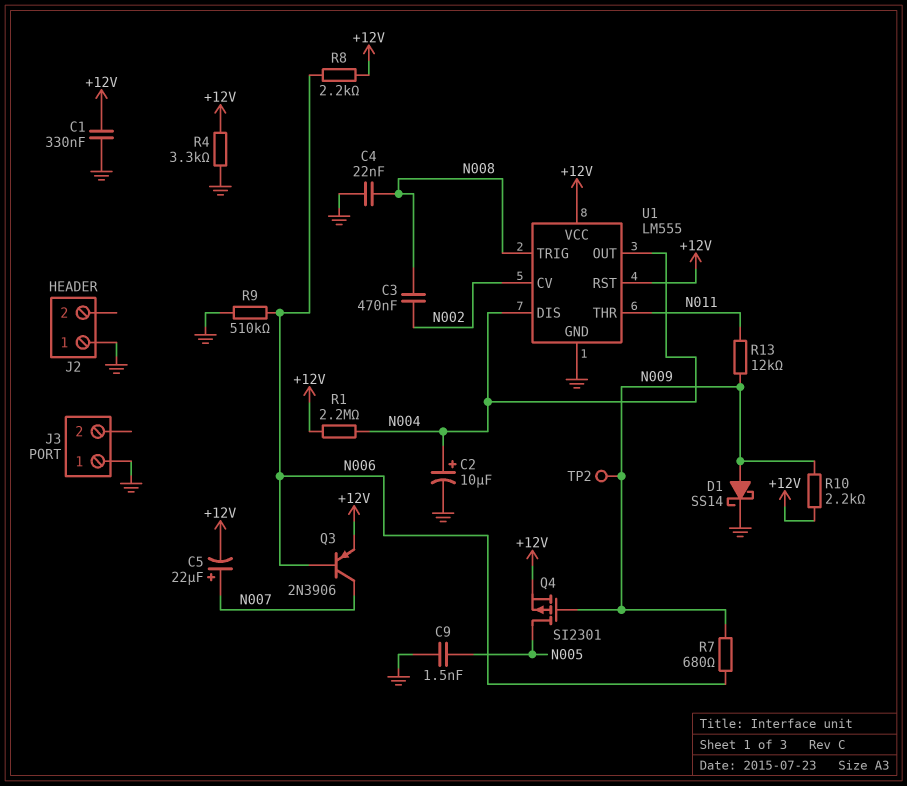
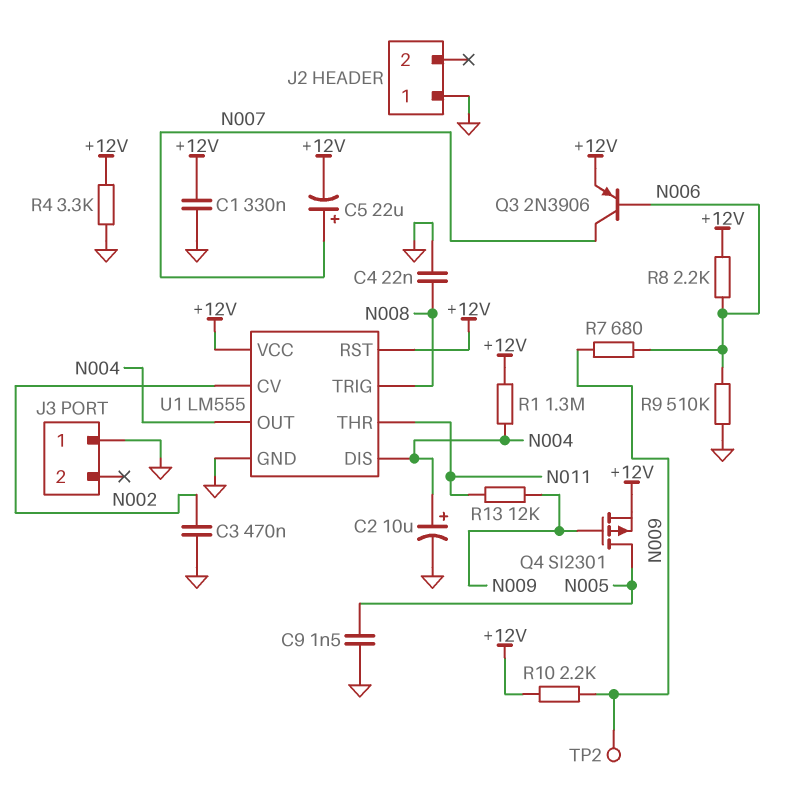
C3: 470nF (N002, N008) -> 470nF (GND, N002)
D1: schottky SS14 (A N009, K GND) -> none
R1: 2.2M (+12V, N004) -> 1.3M (+12V, N004)

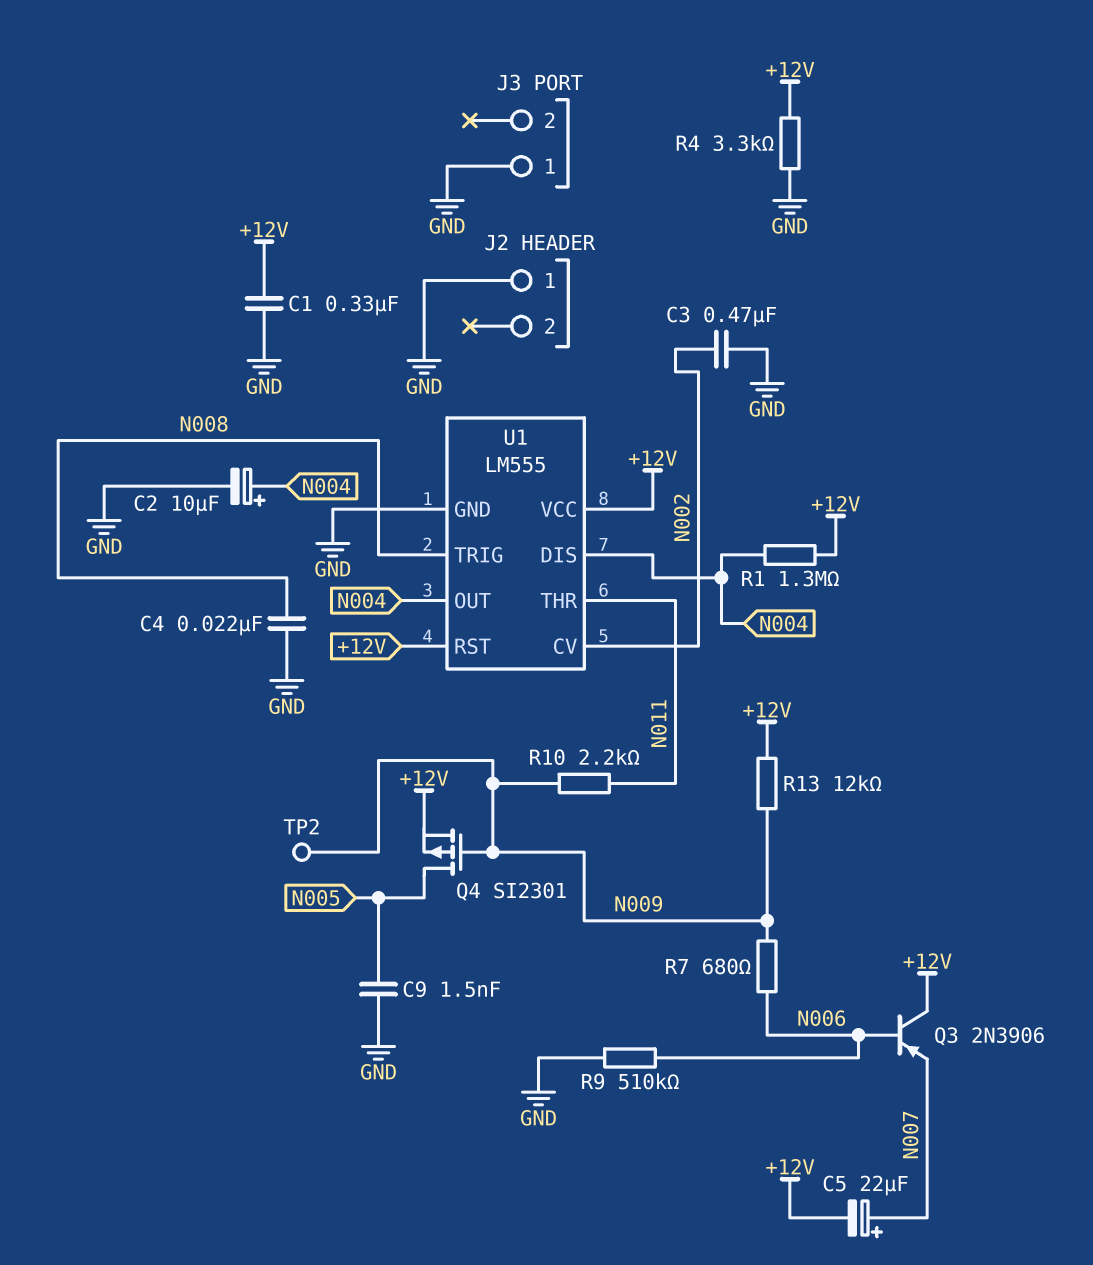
Q3: PNP 2N3906 (B N006, C N007, E +12V) -> PNP 2N3906 (B N006, C +12V, E N007)
R8: 2.2k (+12V, N006) -> none
R10: 2.2k (+12V, N009) -> 2.2k (N009, N011)
R13: 12k (N009, N011) -> 12k (+12V, N009)

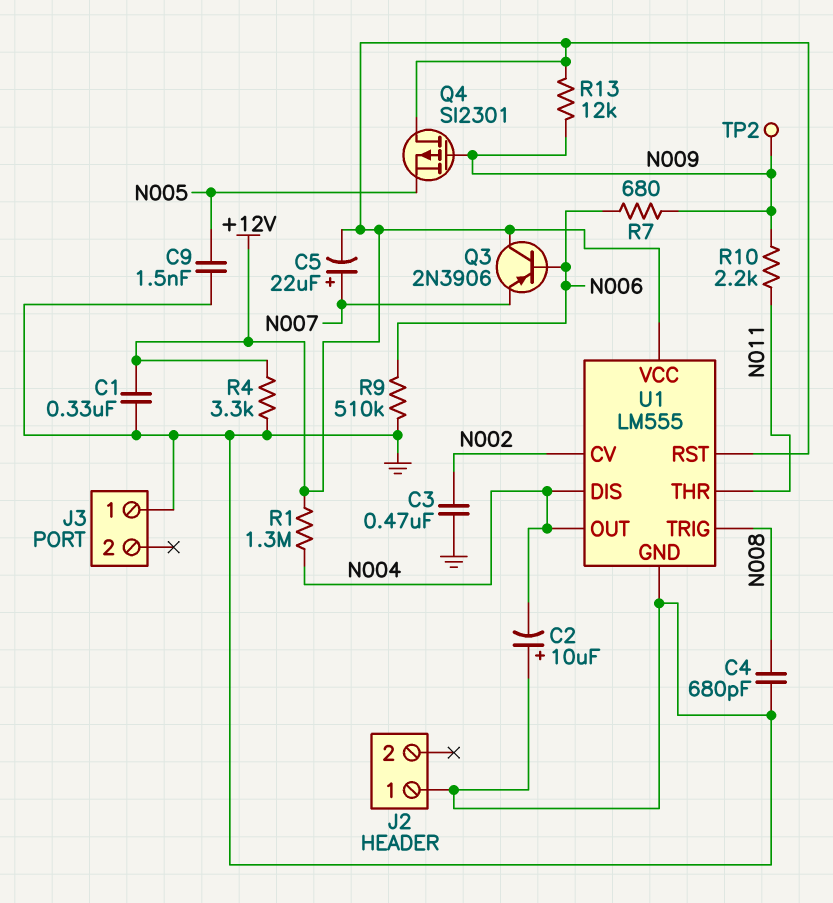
C2: 10uF (plus N004, minus GND) -> 10uF (plus GND, minus N004)
C4: 22nF (GND, N008) -> 680pF (GND, N008)
Q4: PMOS SI2301 (G N009, D N005, S +12V) -> PMOS SI2301 (G N009, D +12V, S N005)

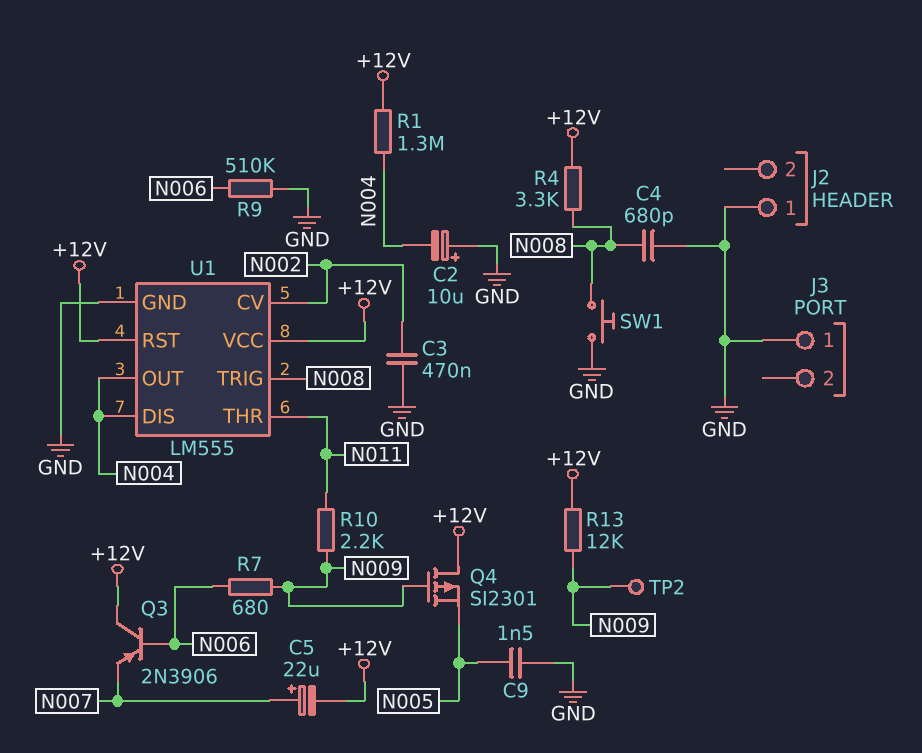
C1: 330nF (+12V, GND) -> none
R4: 3.3k (+12V, GND) -> 3.3k (+12V, N008)
SW1: none -> button (GND, N008)

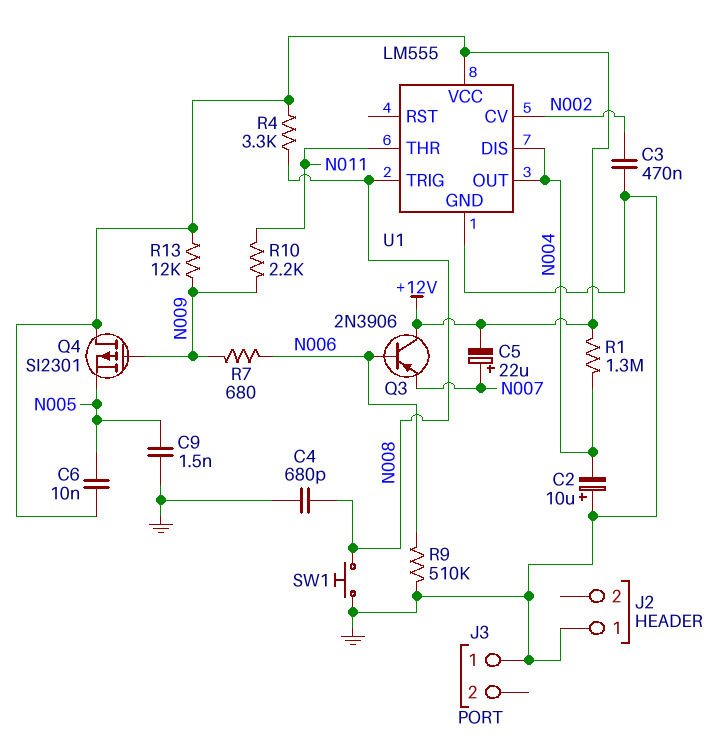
C6: none -> 10nF (+12V, N005)
TP2: test point (N009) -> none
U1 pin RST: +12V -> none

